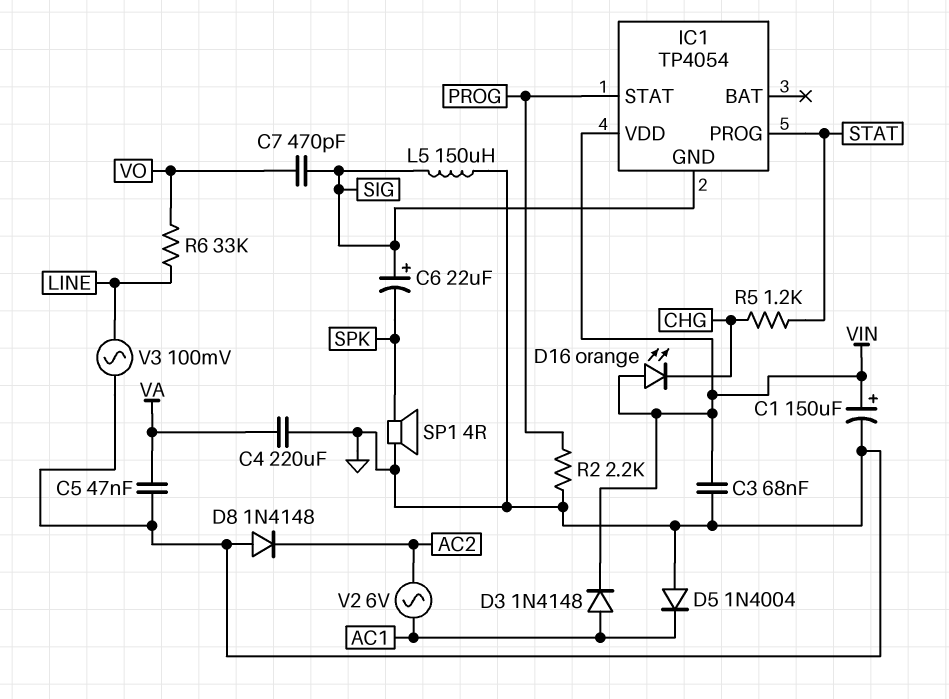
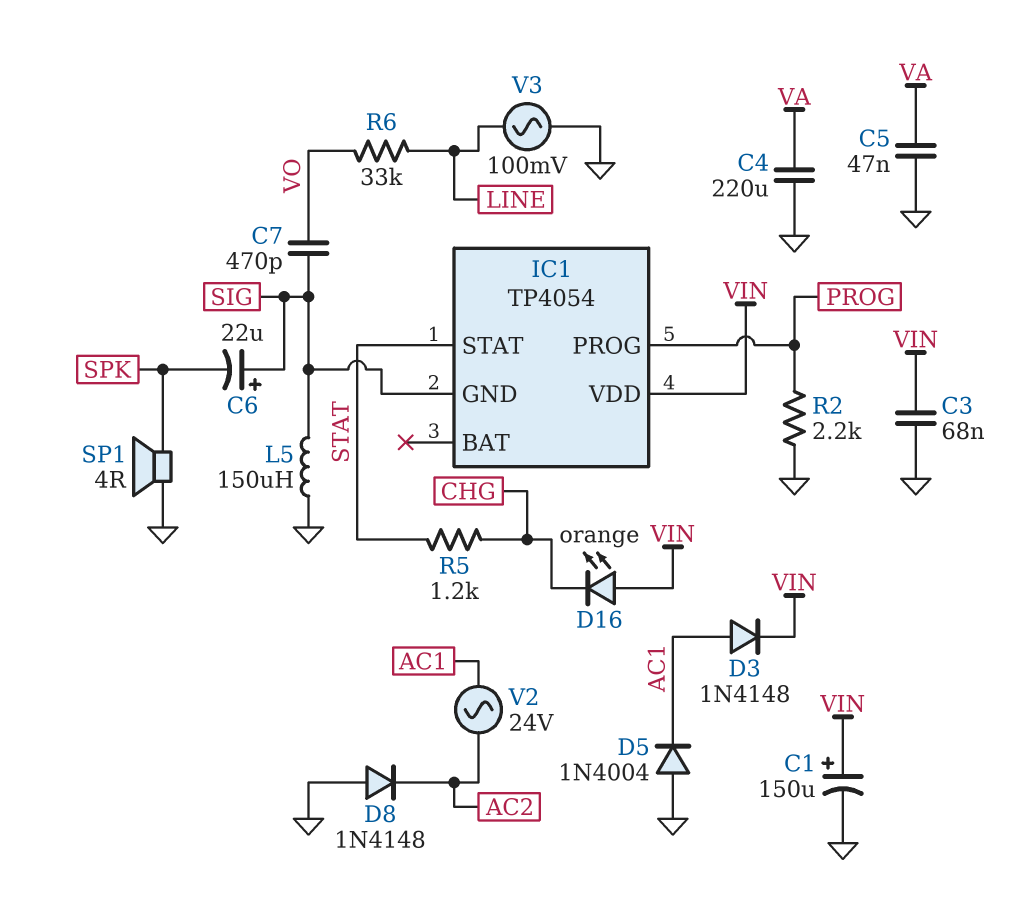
IC1 pin PROG: STAT -> PROG
IC1 pin STAT: PROG -> STAT
V2: AC 6V (AC1, AC2) -> AC 24V (AC1, AC2)

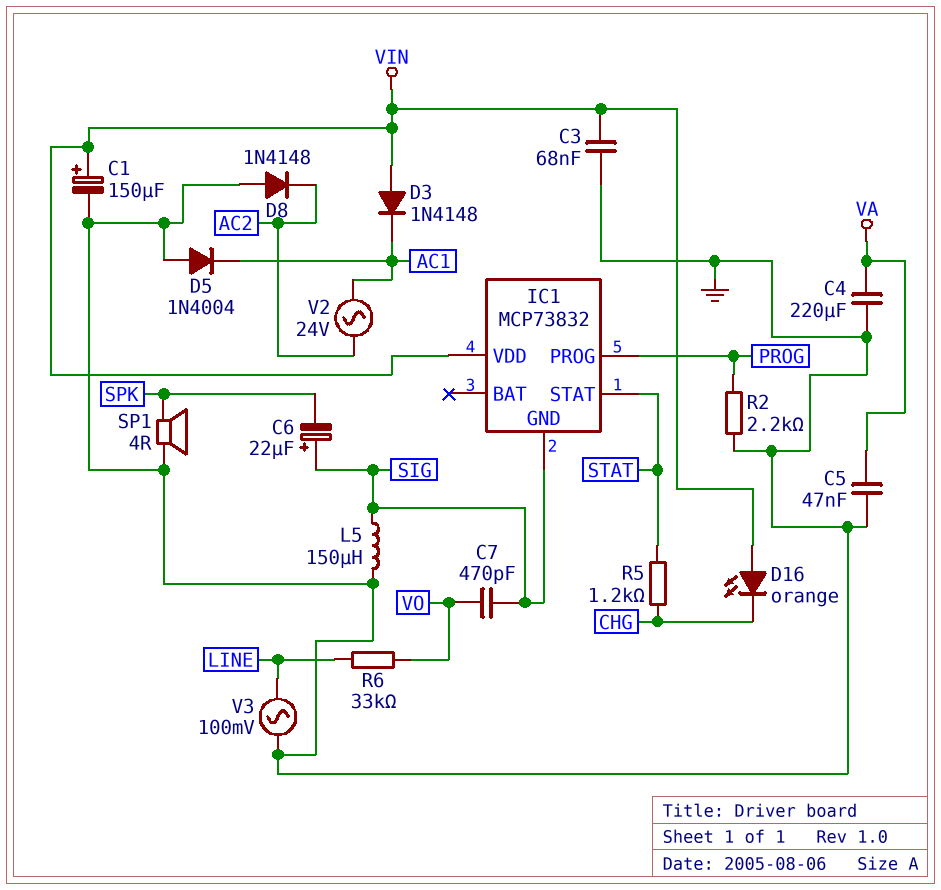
D3: diode 1N4148 (A AC1, K VIN) -> diode 1N4148 (A VIN, K AC1)
IC1: TP4054 -> MCP73832

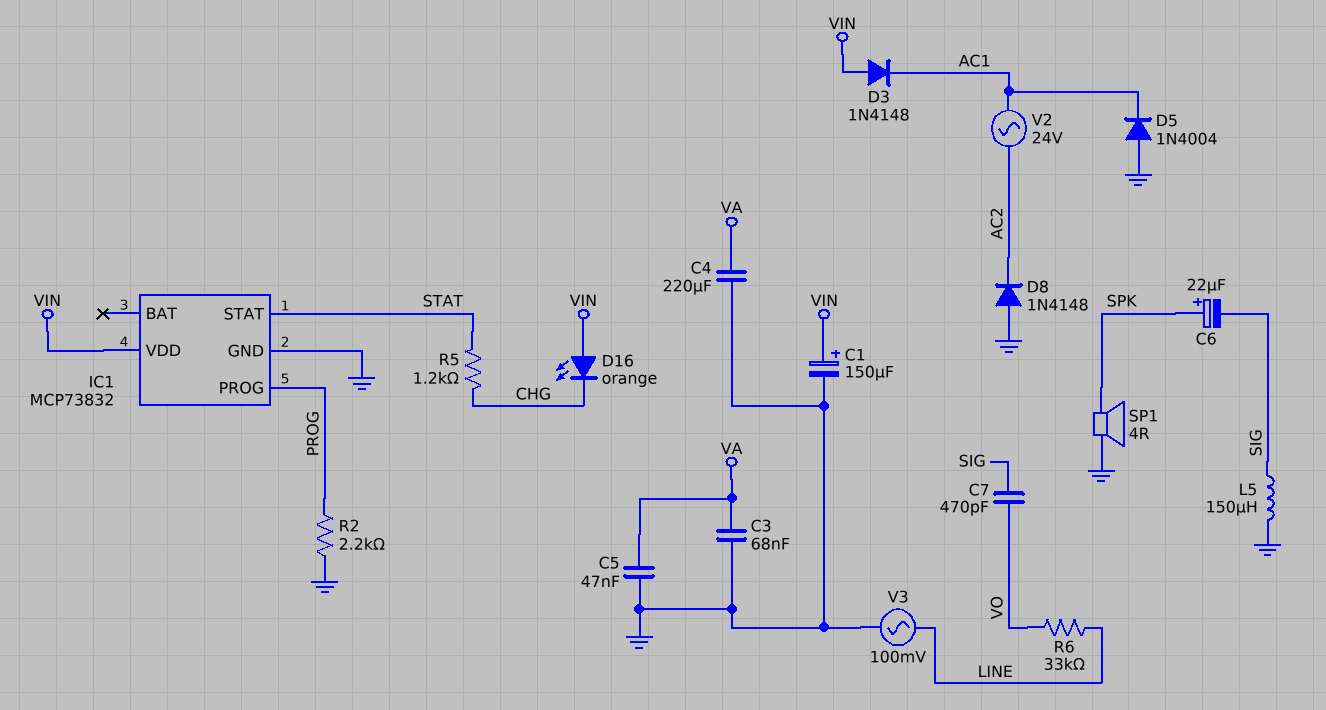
C3: 68nF (GND, VIN) -> 68nF (GND, VA)
C6: 22uF (plus SIG, minus SPK) -> 22uF (plus SPK, minus SIG)
IC1 pin GND: SIG -> GND

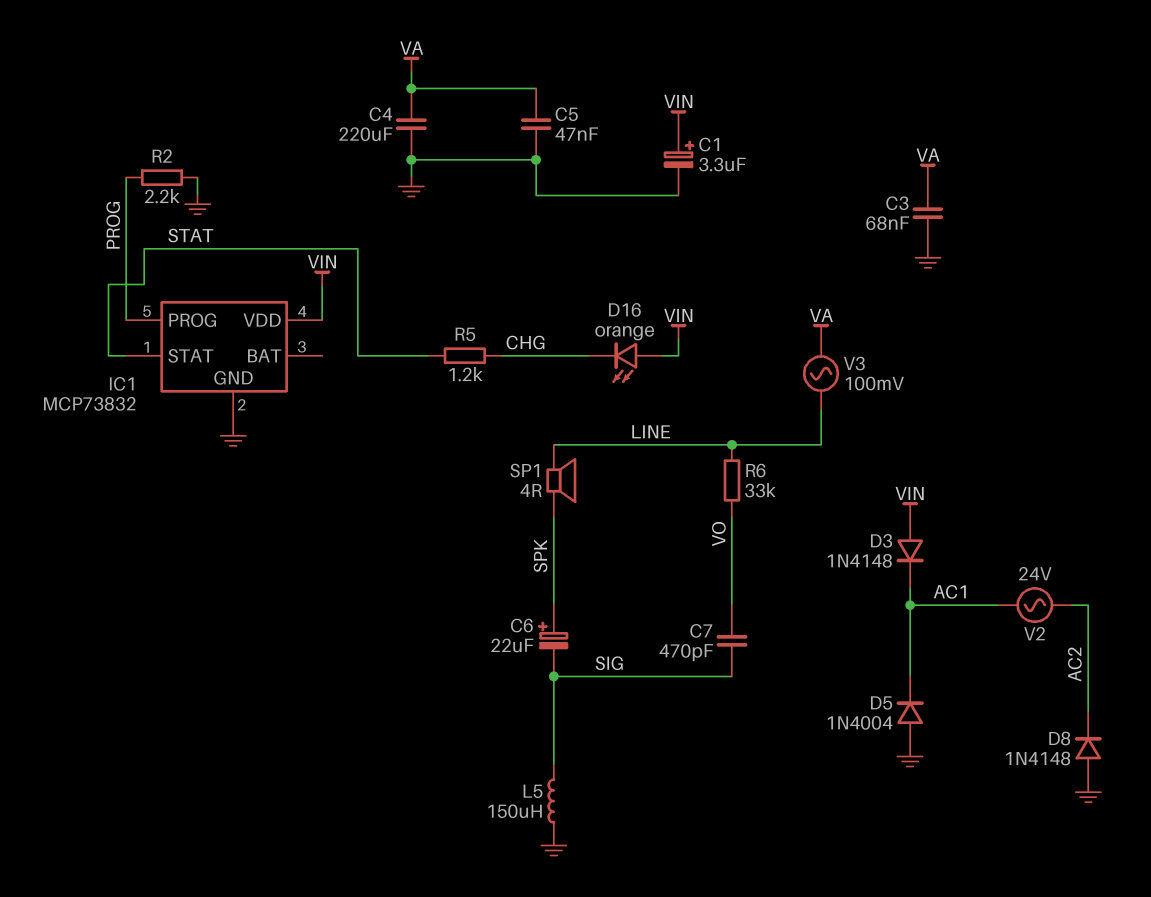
C1: 150uF (plus VIN, minus GND) -> 3.3uF (plus VIN, minus GND)
SP1: speaker 4R (GND, SPK) -> speaker 4R (LINE, SPK)
V3: AC 100mV (GND, LINE) -> AC 100mV (LINE, VA)

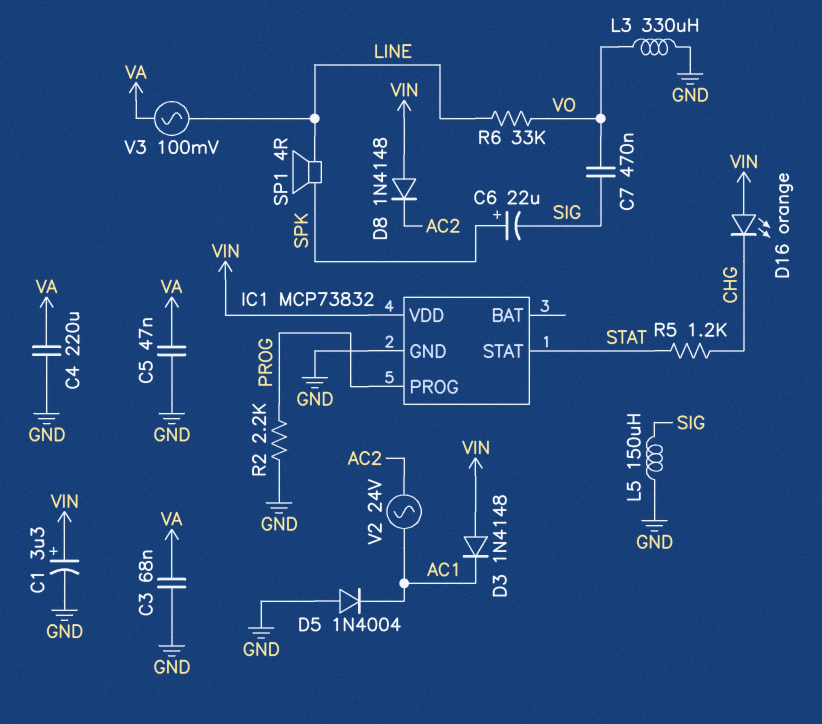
C7: 470pF (SIG, VO) -> 470nF (SIG, VO)
D8: diode 1N4148 (A GND, K AC2) -> diode 1N4148 (A VIN, K AC2)
L3: none -> 330uH (GND, VO)

